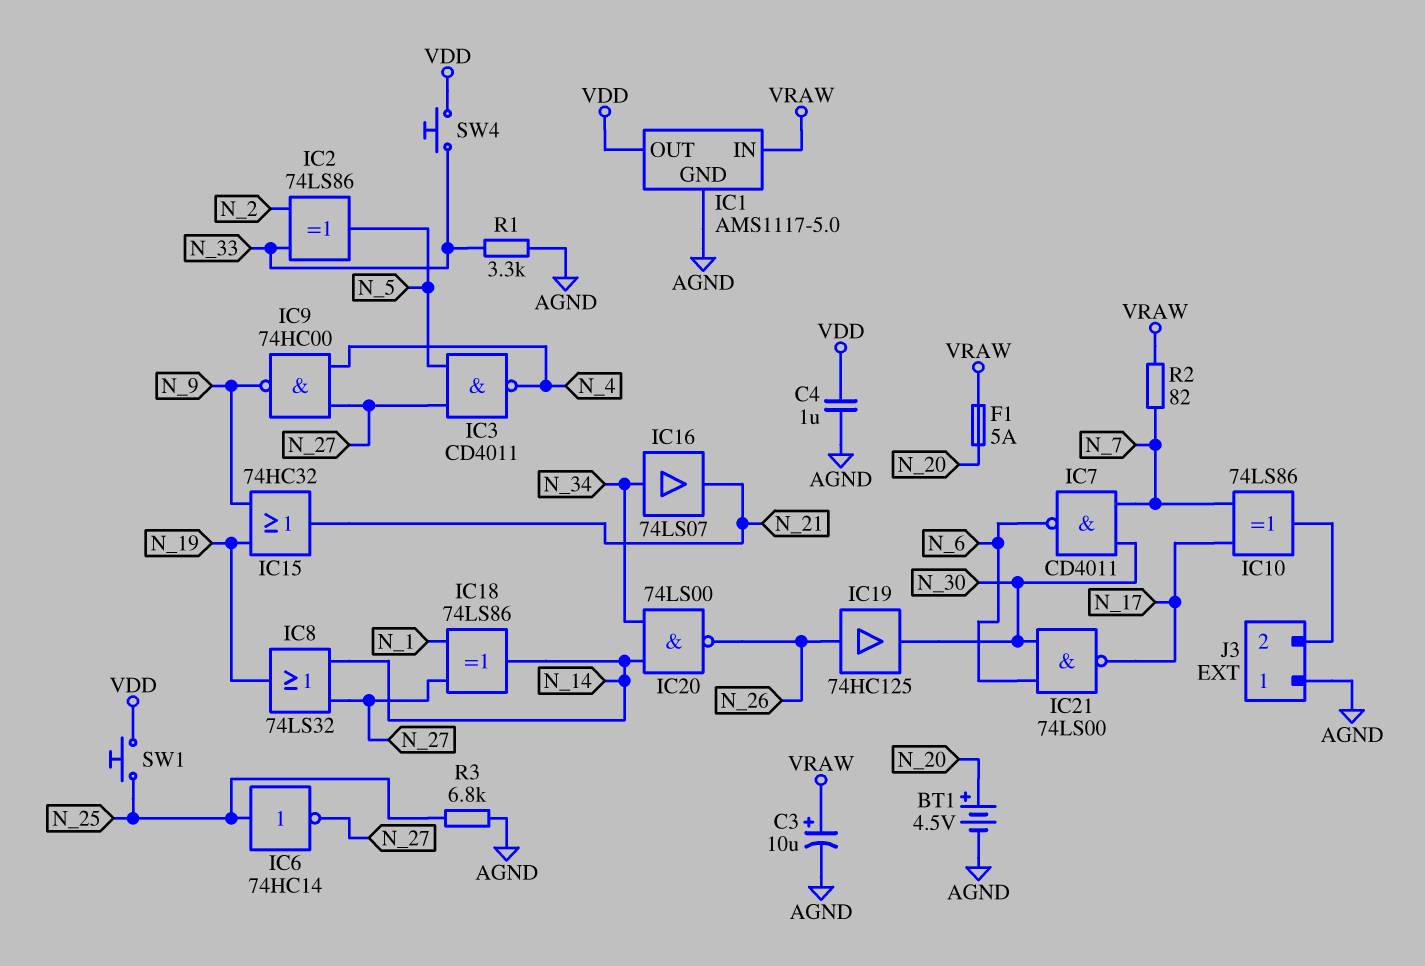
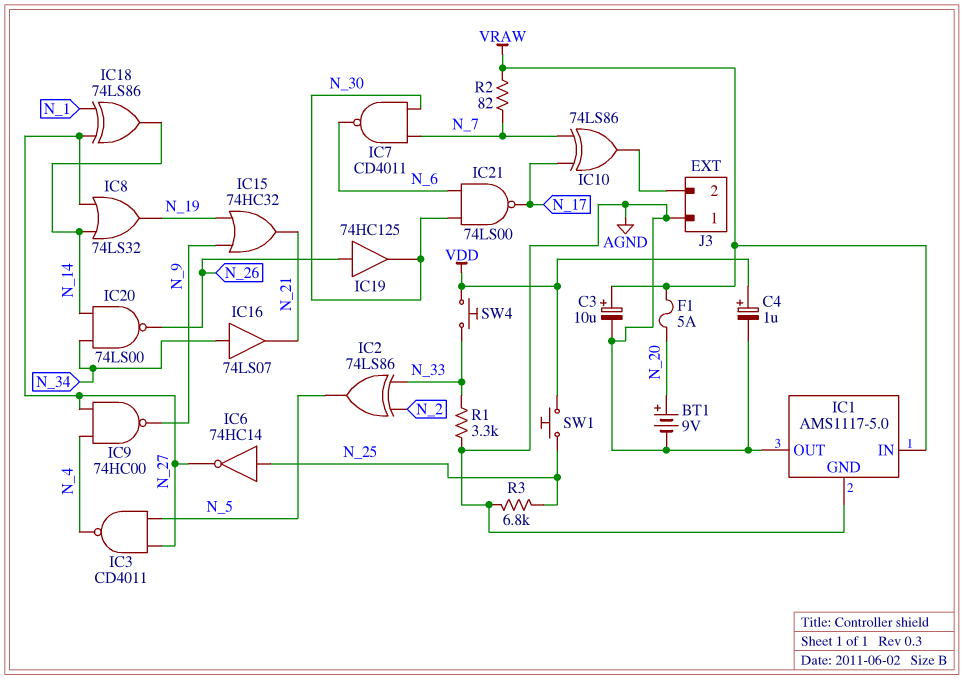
BT1: 4.5V (plus N_20, minus AGND) -> 9V (plus N_20, minus AGND)
C4: 1uF (AGND, VDD) -> 1uF (plus VDD, minus AGND)
IC1 pin OUT: VDD -> AGND

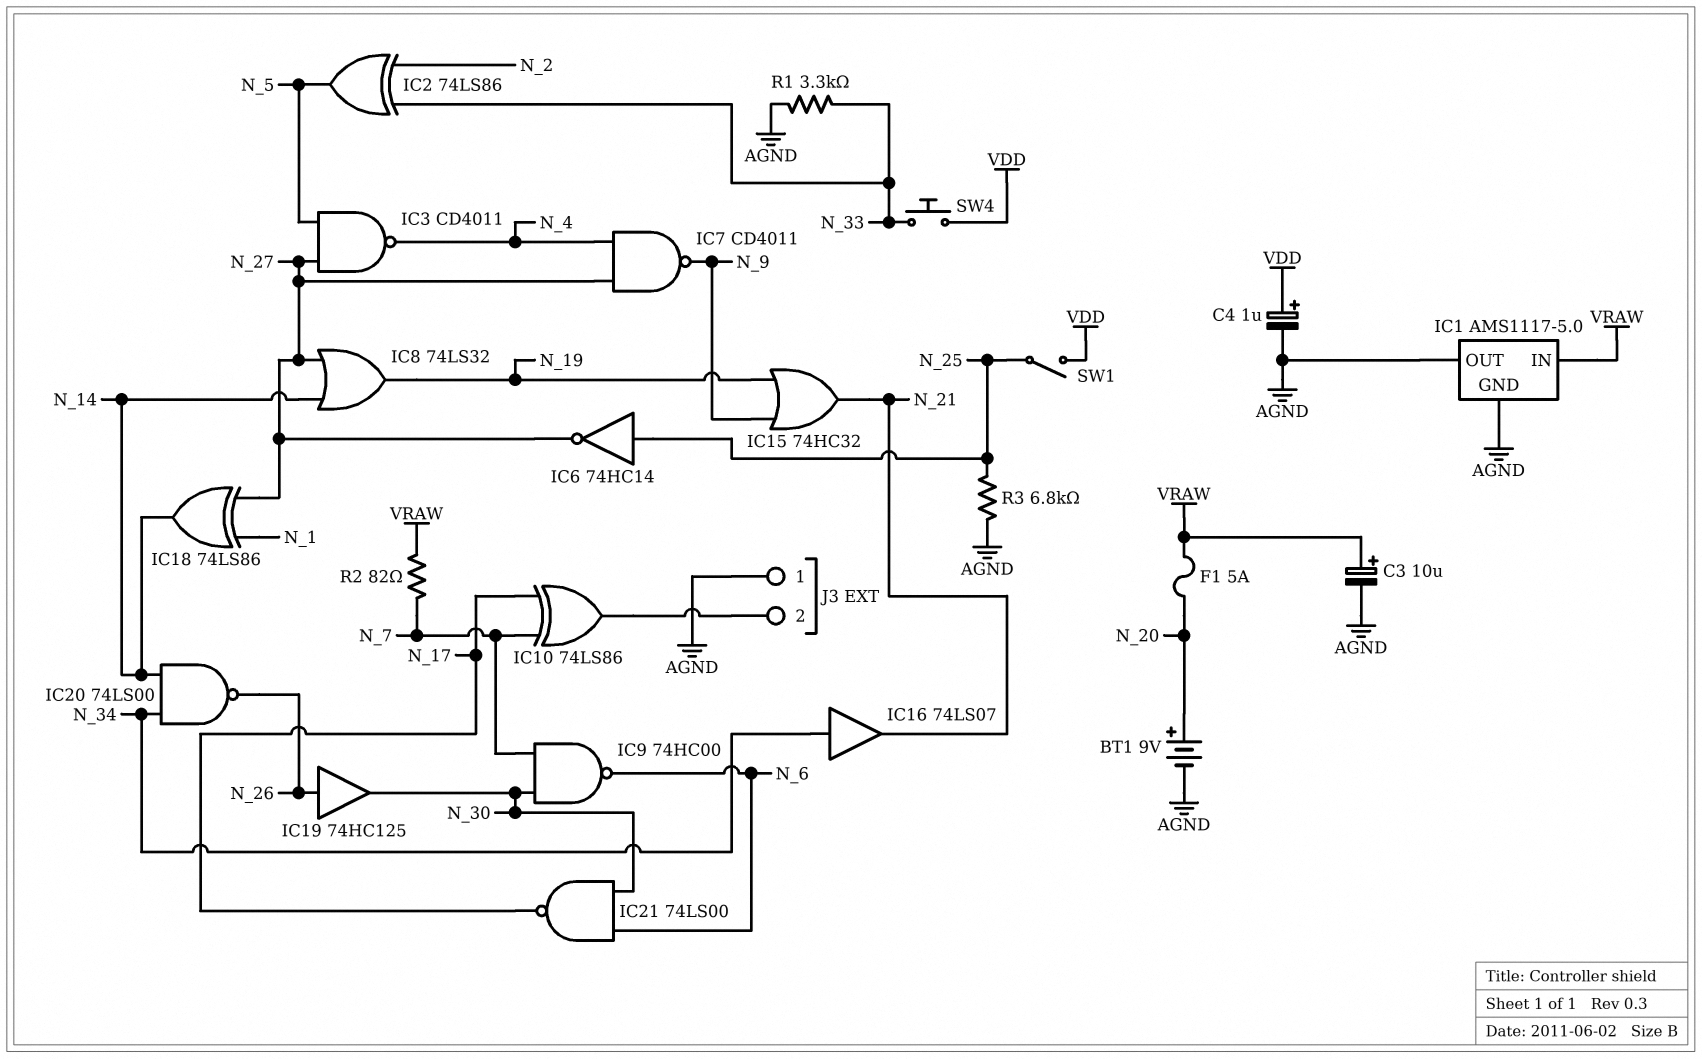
IC7: NAND CD4011 (in N_7, in N_30, out N_6) -> NAND CD4011 (in N_4, in N_27, out N_9)
IC9: NAND 74HC00 (in N_4, in N_27, out N_9) -> NAND 74HC00 (in N_7, in N_30, out N_6)
SW1: button (N_25, VDD) -> switch (N_25, VDD)

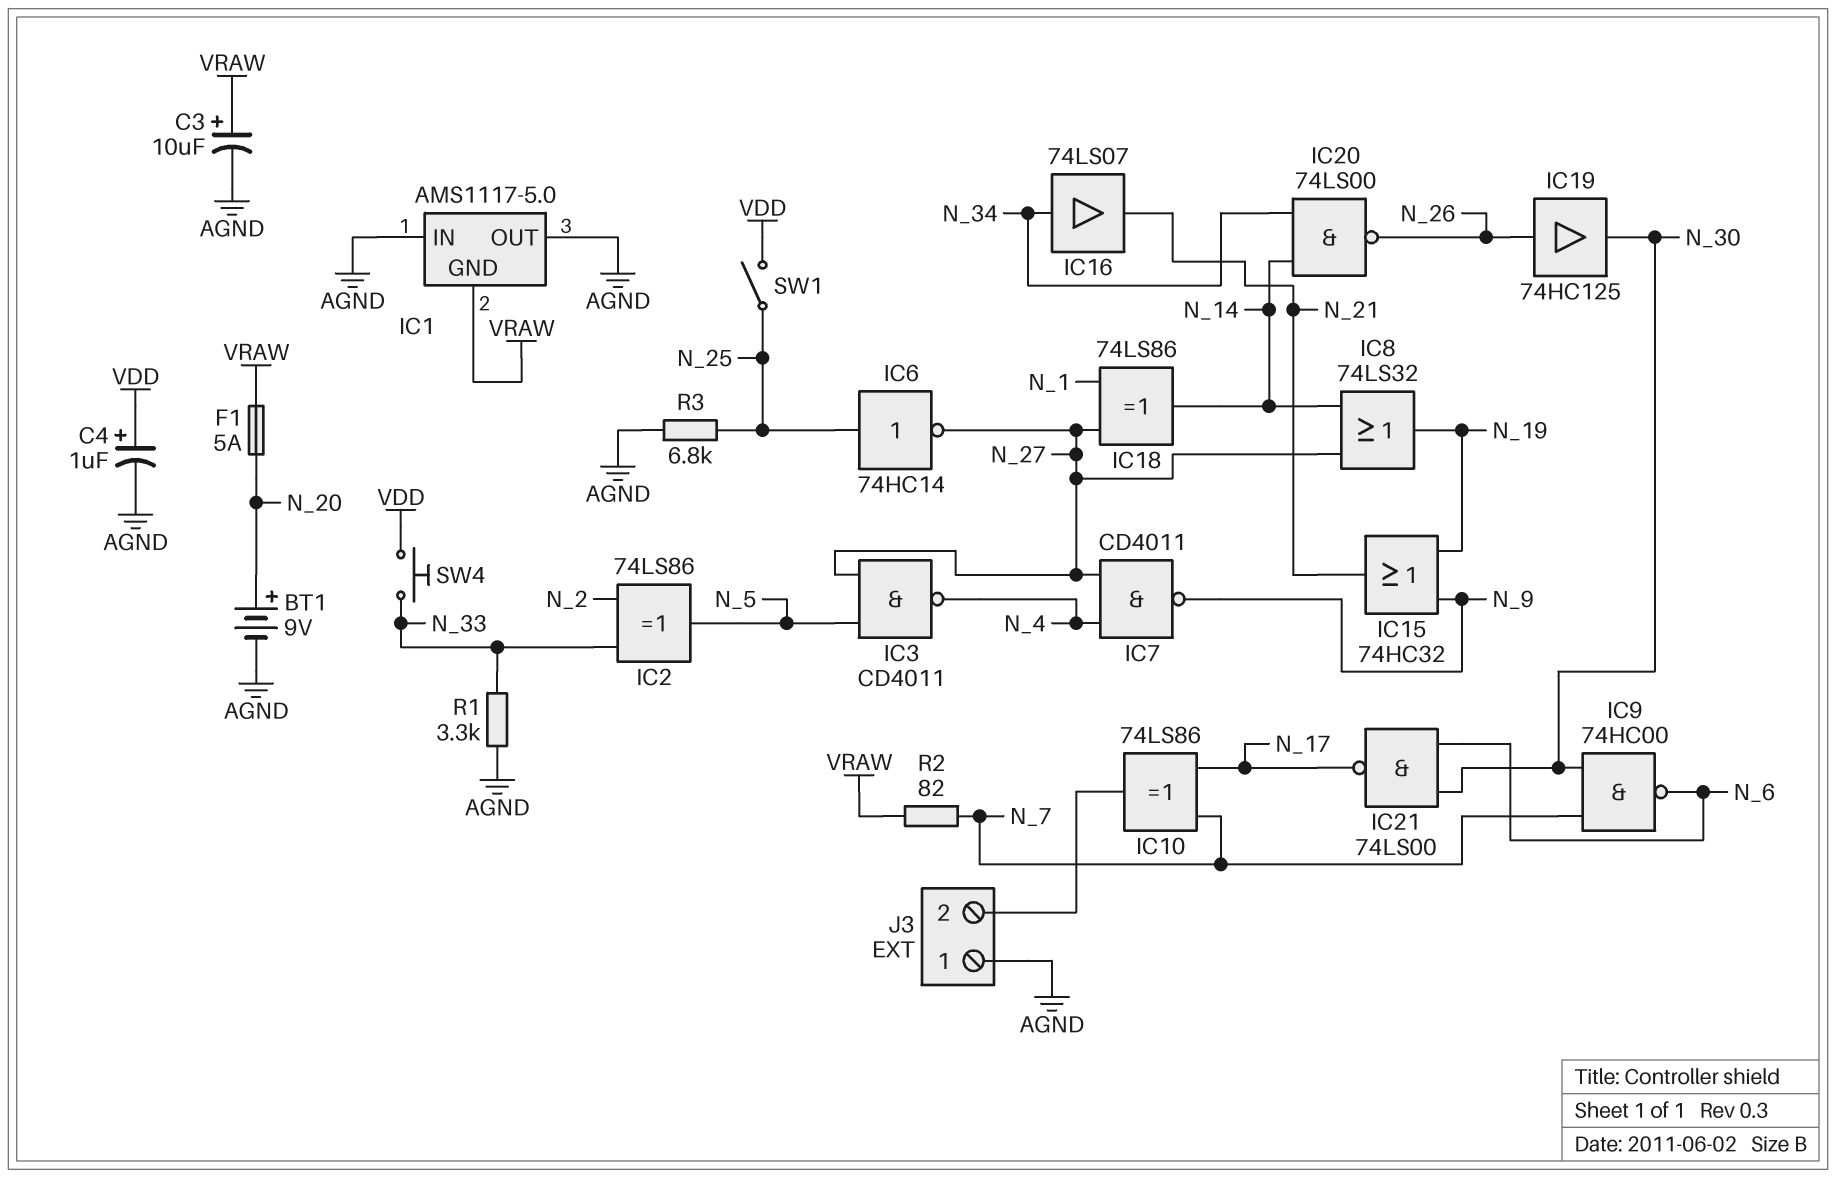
IC1 pin GND: AGND -> VRAW
IC1 pin IN: VRAW -> AGND

